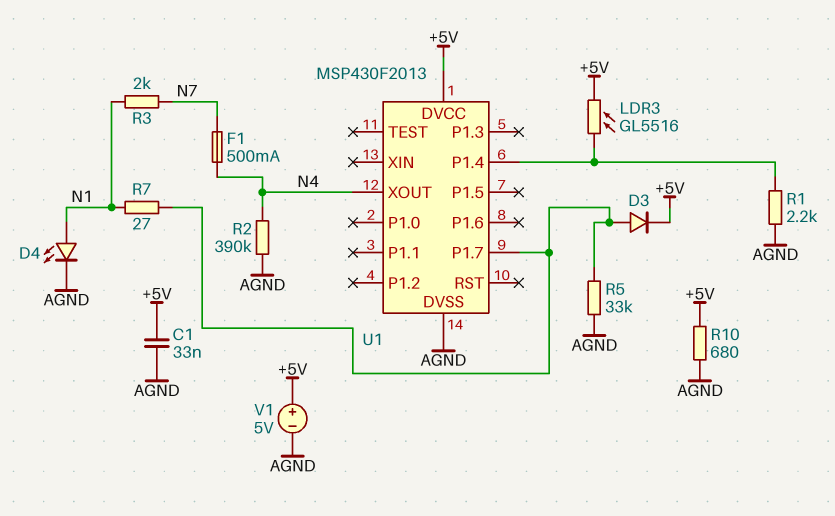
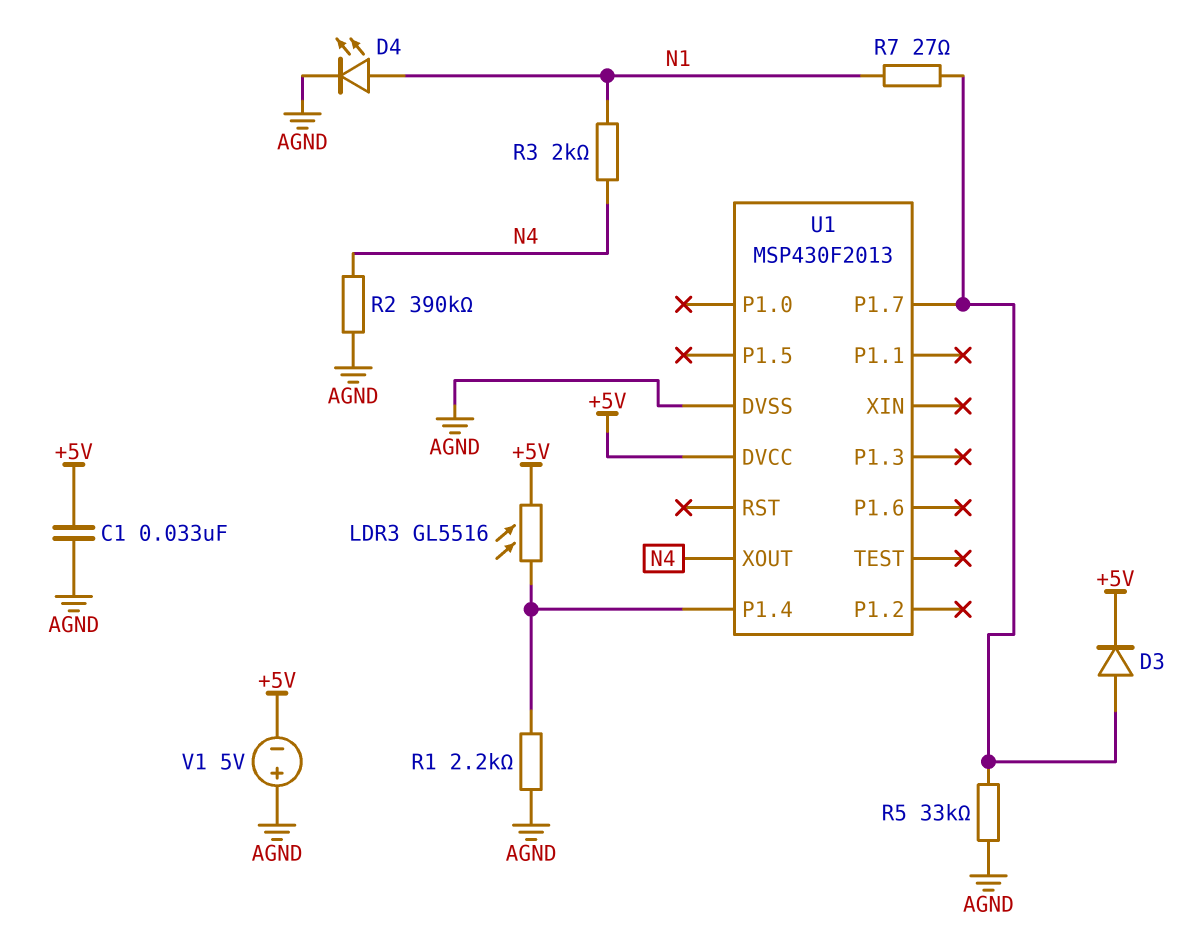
F1: 500mA (N4, N7) -> none
R3: 2k (N1, N7) -> 2k (N1, N4)
R10: 680 (+5V, AGND) -> none
V1: 5V (plus +5V, minus AGND) -> 5V (plus AGND, minus +5V)

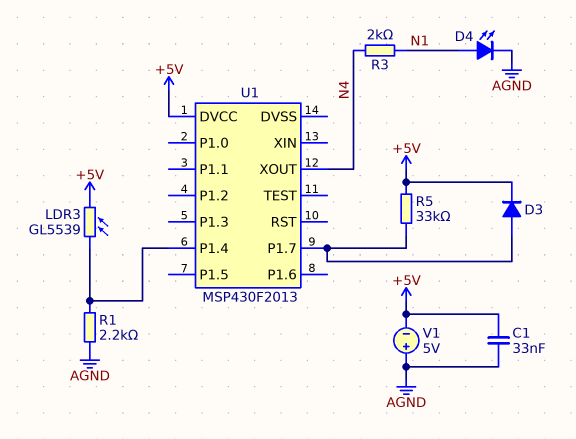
LDR3: GL5516 (+5V, U1/P1.4) -> GL5539 (+5V, U1/P1.4)
R2: 390k (AGND, N4) -> none
R5: 33k (AGND, U1/P1.7) -> 33k (+5V, U1/P1.7)
R7: 27 (N1, U1/P1.7) -> none
U1 pin DVSS: AGND -> none

